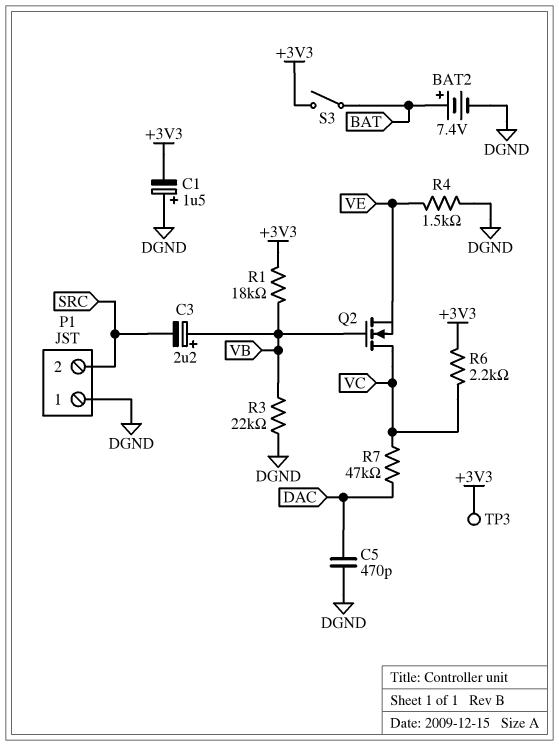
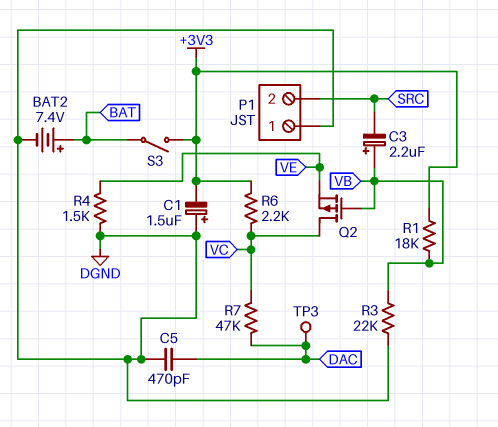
Q2: NMOS (G VB, D VC, S VE) -> PMOS (G VB, D VC, S VE)
TP3: test point (+3V3) -> test point (DAC)

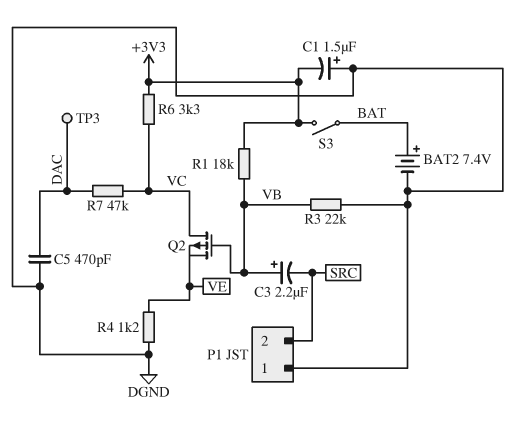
R4: 1.5k (DGND, VE) -> 1.2k (DGND, VE)
R6: 2.2k (+3V3, VC) -> 3.3k (+3V3, VC)

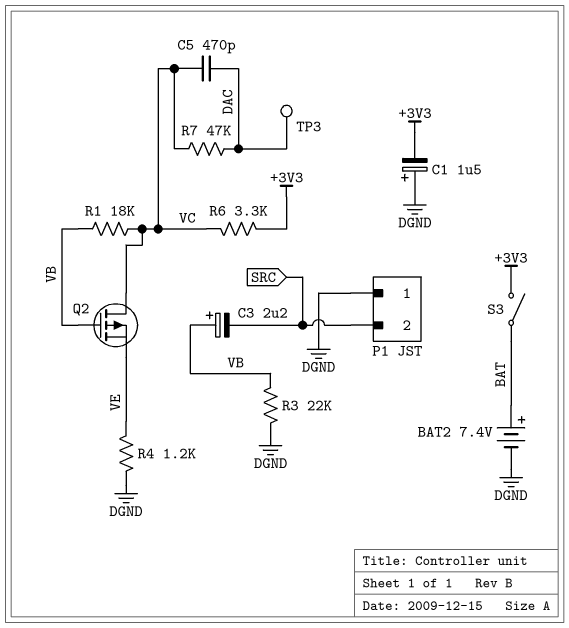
C5: 470pF (DAC, DGND) -> 470pF (DAC, VC)
R1: 18k (+3V3, VB) -> 18k (VB, VC)

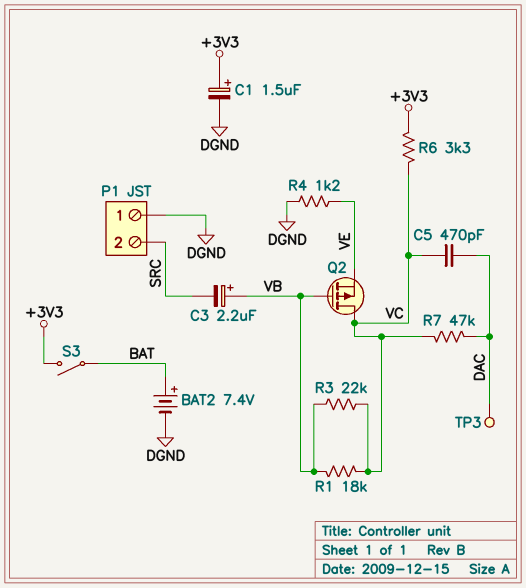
C1: 1.5uF (plus DGND, minus +3V3) -> 1.5uF (plus +3V3, minus DGND)
R3: 22k (DGND, VB) -> 22k (VB, VC)

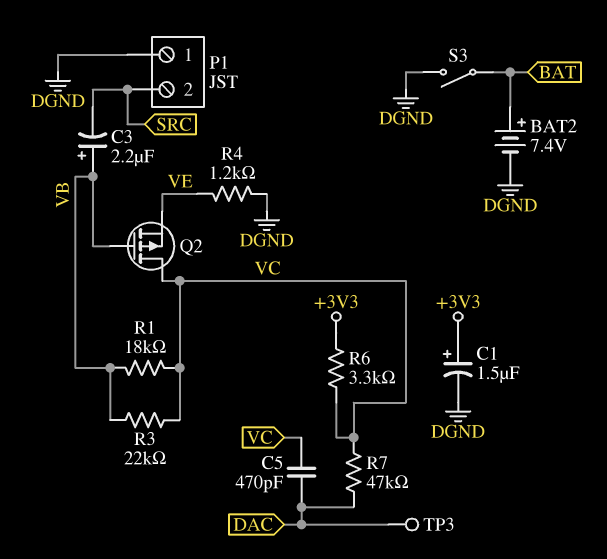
S3: switch (+3V3, BAT) -> switch (BAT, DGND)

